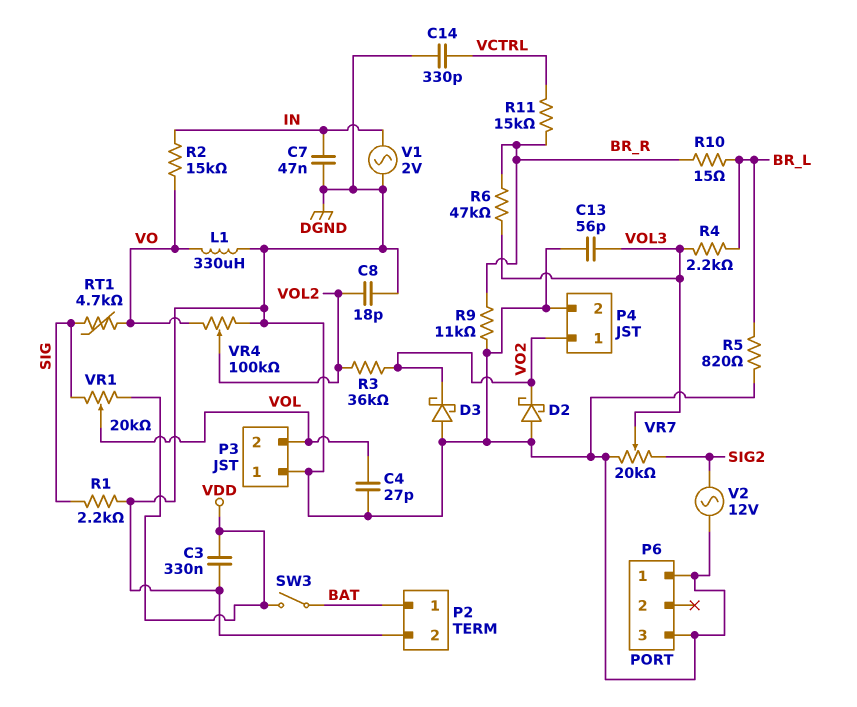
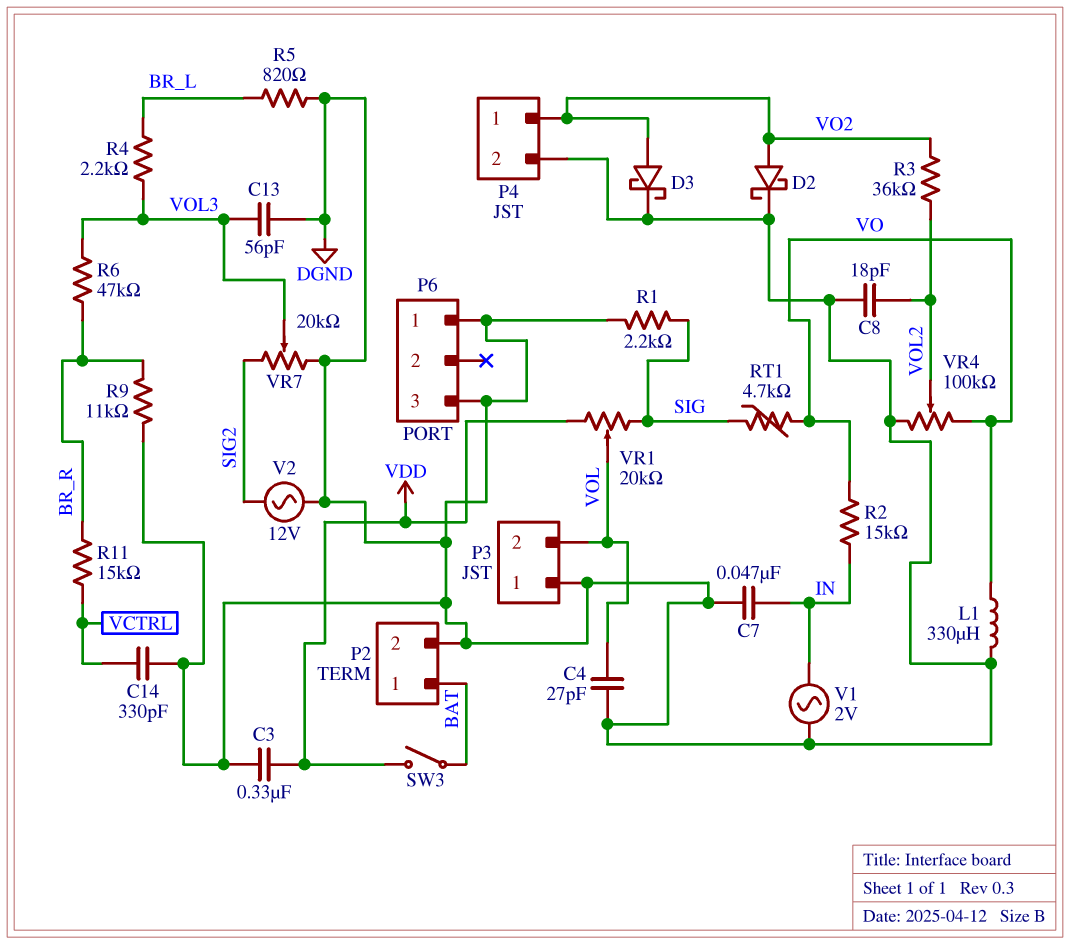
D2: schottky (A DGND, K VO2) -> schottky (A VO2, K DGND)
D3: schottky (A DGND, K VO2) -> schottky (A VO2, K DGND)
R10: 15 (BR_L, BR_R) -> none

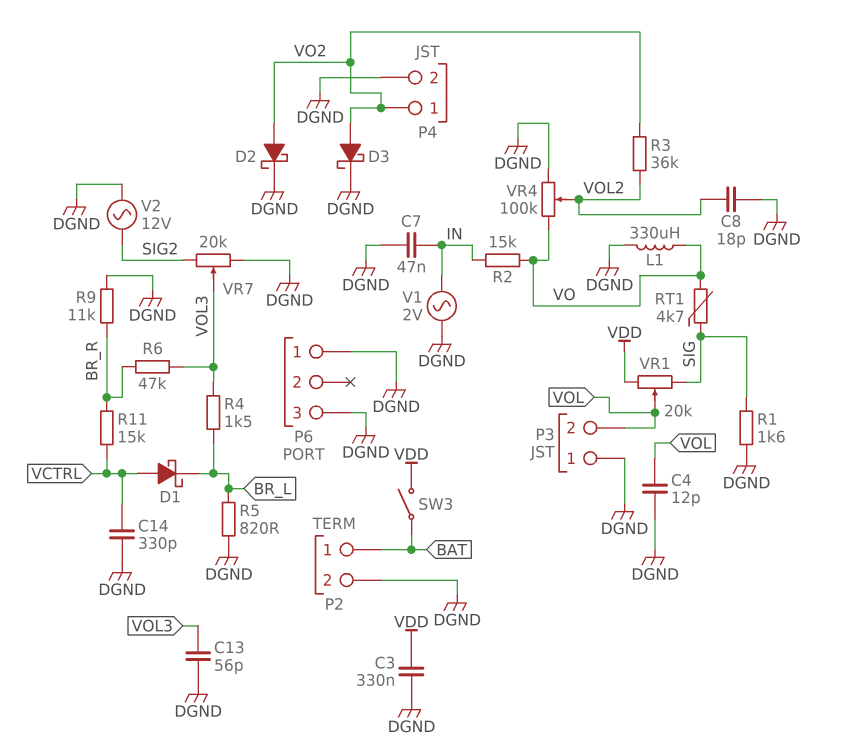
C4: 27pF (DGND, VOL) -> 12pF (DGND, VOL)
D1: none -> schottky (A VCTRL, K BR_L)
R1: 2.2k (DGND, SIG) -> 1.6k (DGND, SIG)
R4: 2.2k (BR_L, VOL3) -> 1.5k (BR_L, VOL3)

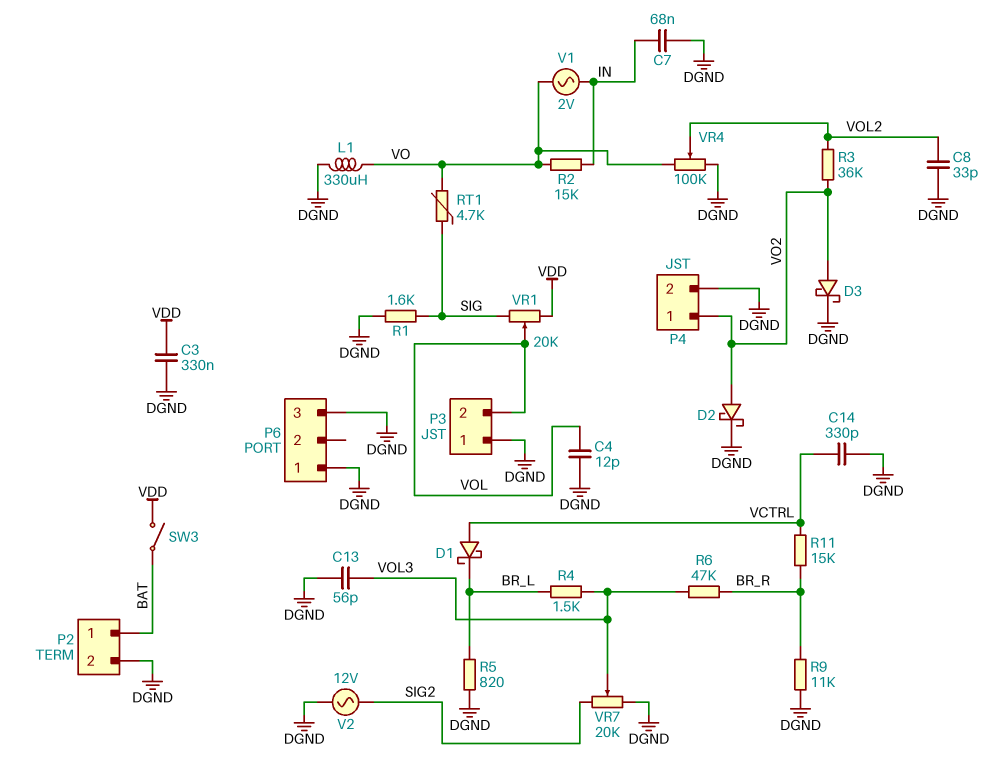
C7: 47nF (DGND, IN) -> 68nF (DGND, IN)
C8: 18pF (DGND, VOL2) -> 33pF (DGND, VOL2)
V1: AC 2V (DGND, IN) -> AC 2V (IN, VO)

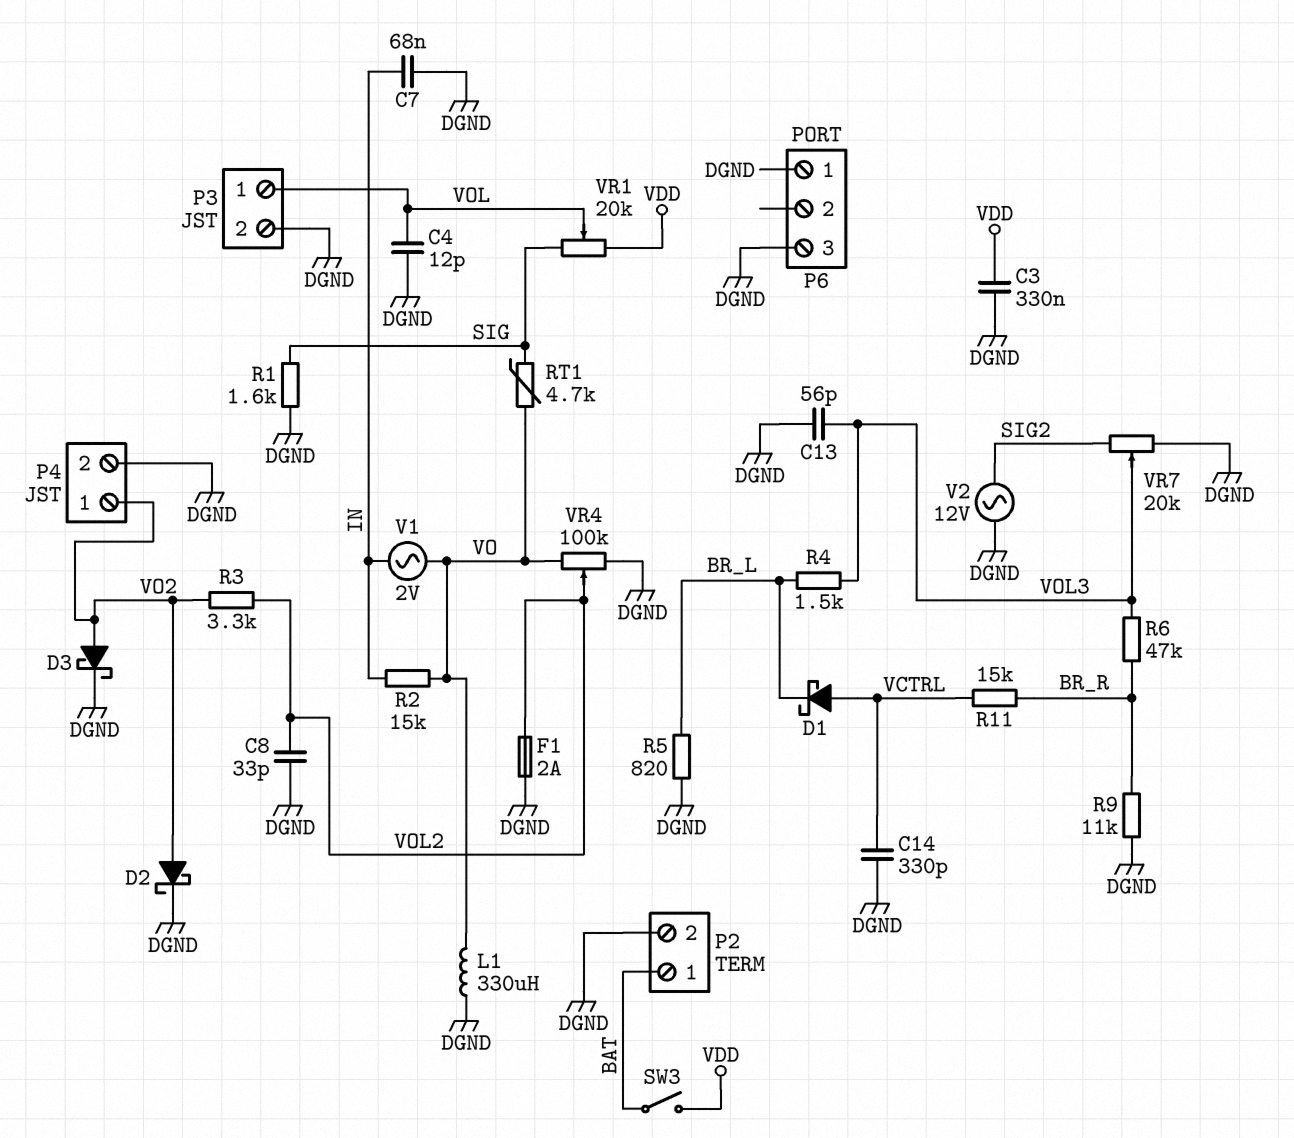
F1: none -> 2A (DGND, VOL2)
P3 pin 1: DGND -> VOL
P3 pin 2: VOL -> DGND
R3: 36k (VO2, VOL2) -> 3.3k (VO2, VOL2)

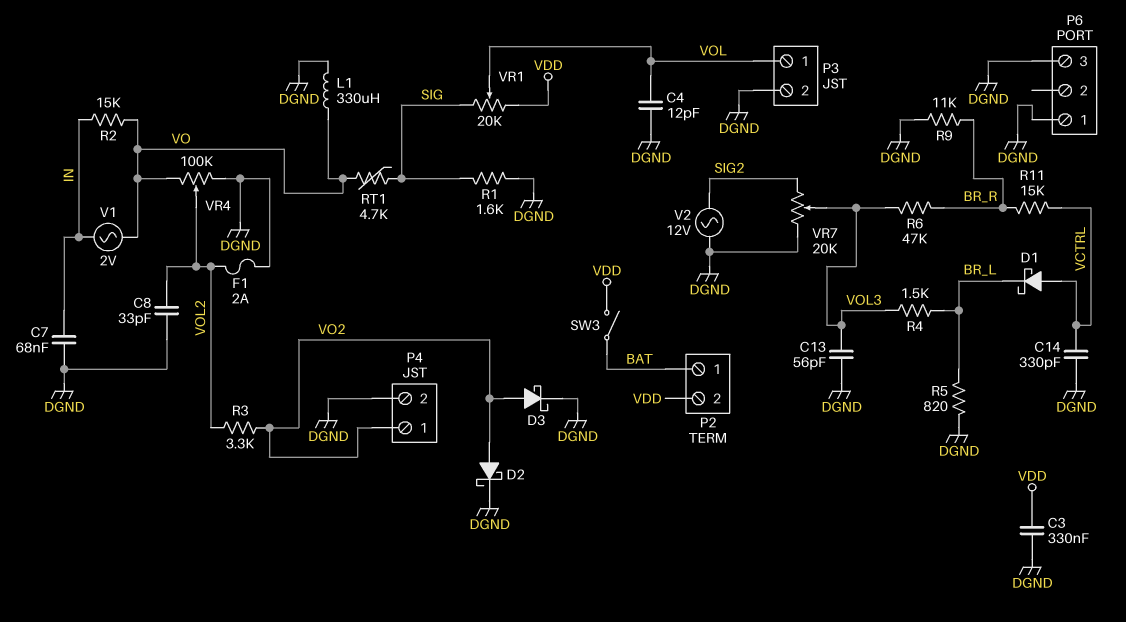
P2 pin 2: DGND -> VDD

